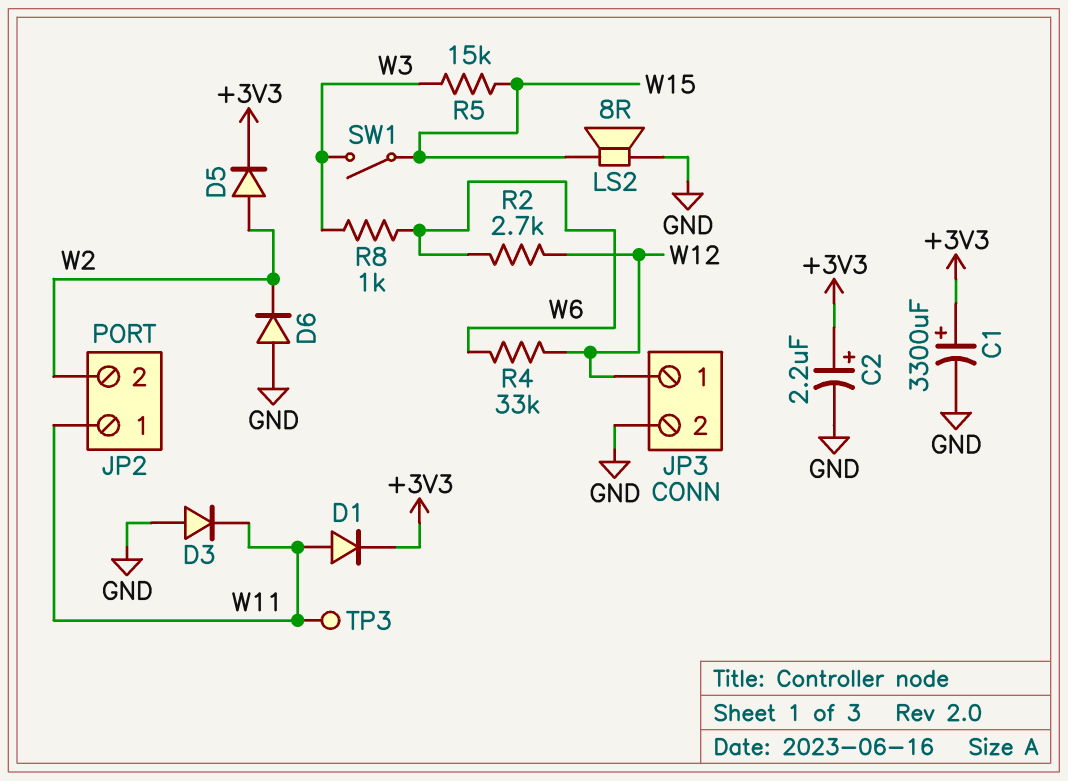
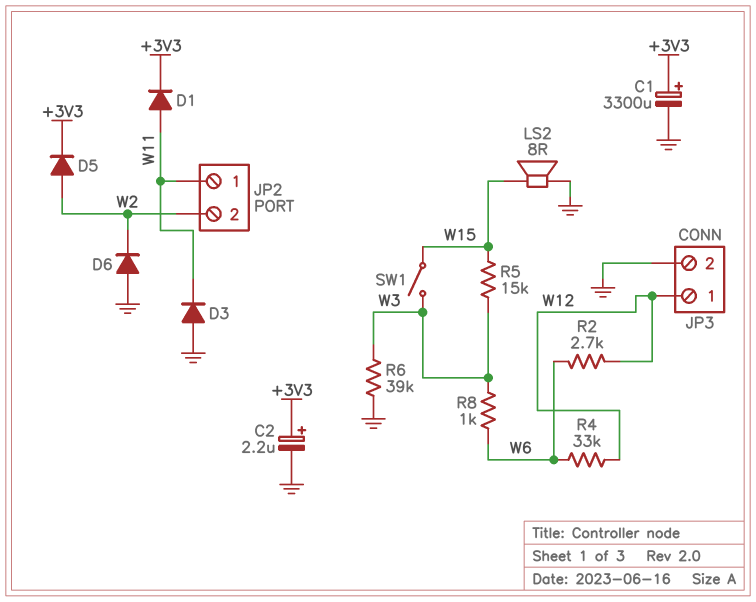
R6: none -> 39k (GND, W3)
TP3: test point (W11) -> none

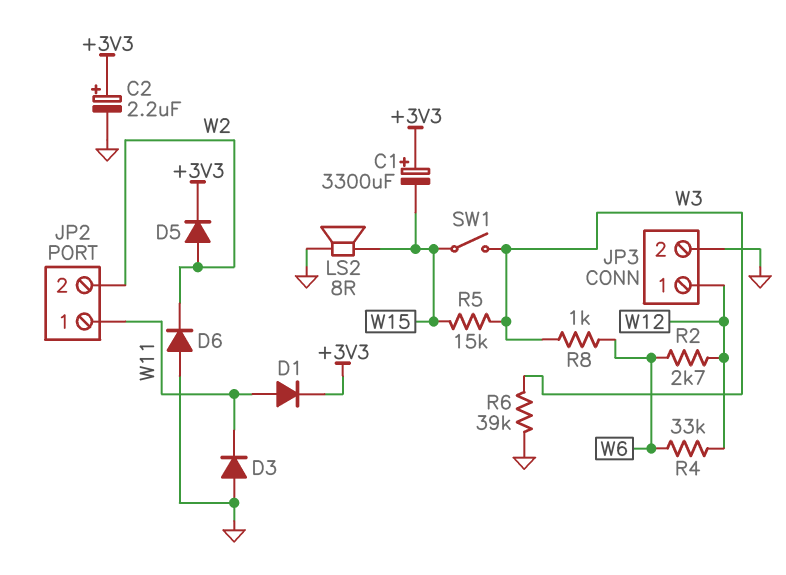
C1: 3300uF (plus +3V3, minus GND) -> 3300uF (plus +3V3, minus W15)

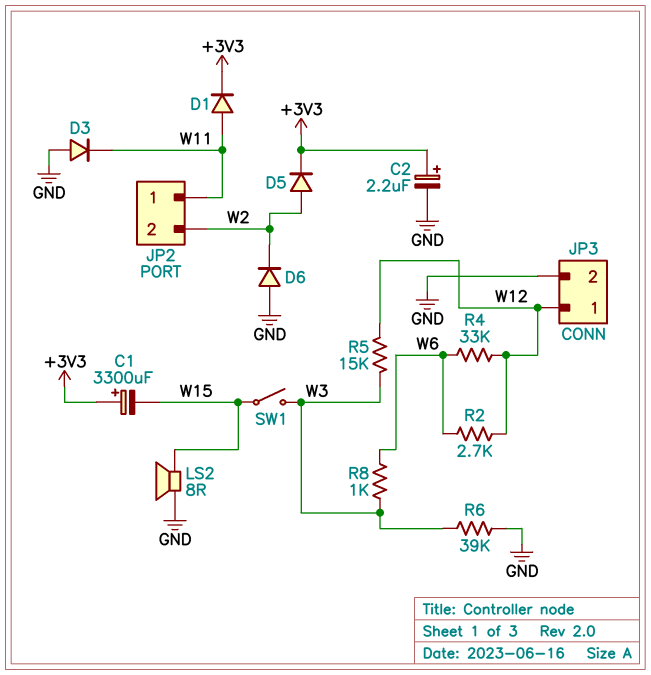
R5: 15k (W3, W15) -> 15k (W3, W12)

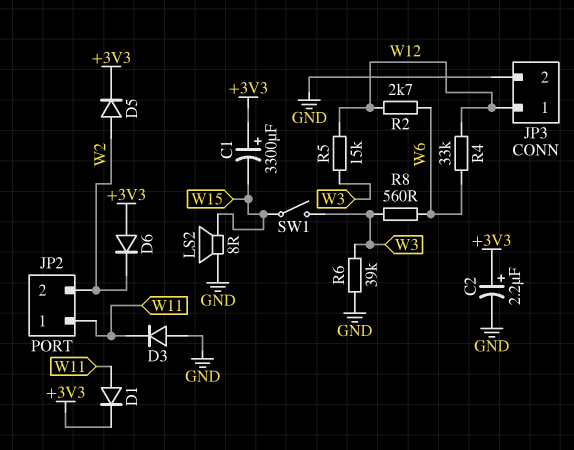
D6: diode (A GND, K W2) -> diode (A +3V3, K W2)
R8: 1k (W3, W6) -> 560 (W3, W6)

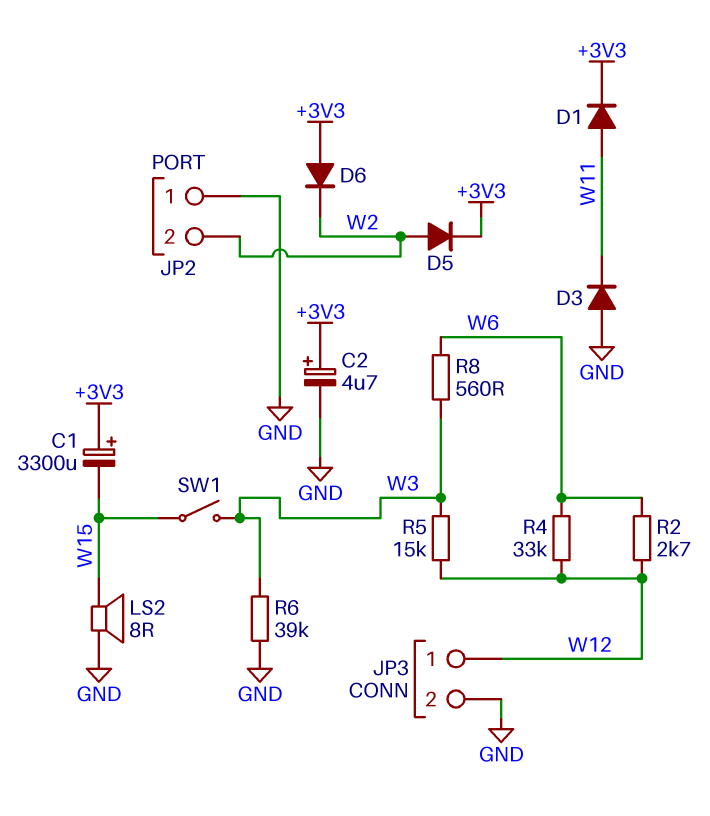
C2: 2.2uF (plus +3V3, minus GND) -> 4.7uF (plus +3V3, minus GND)
JP2 pin 1: W11 -> GND

